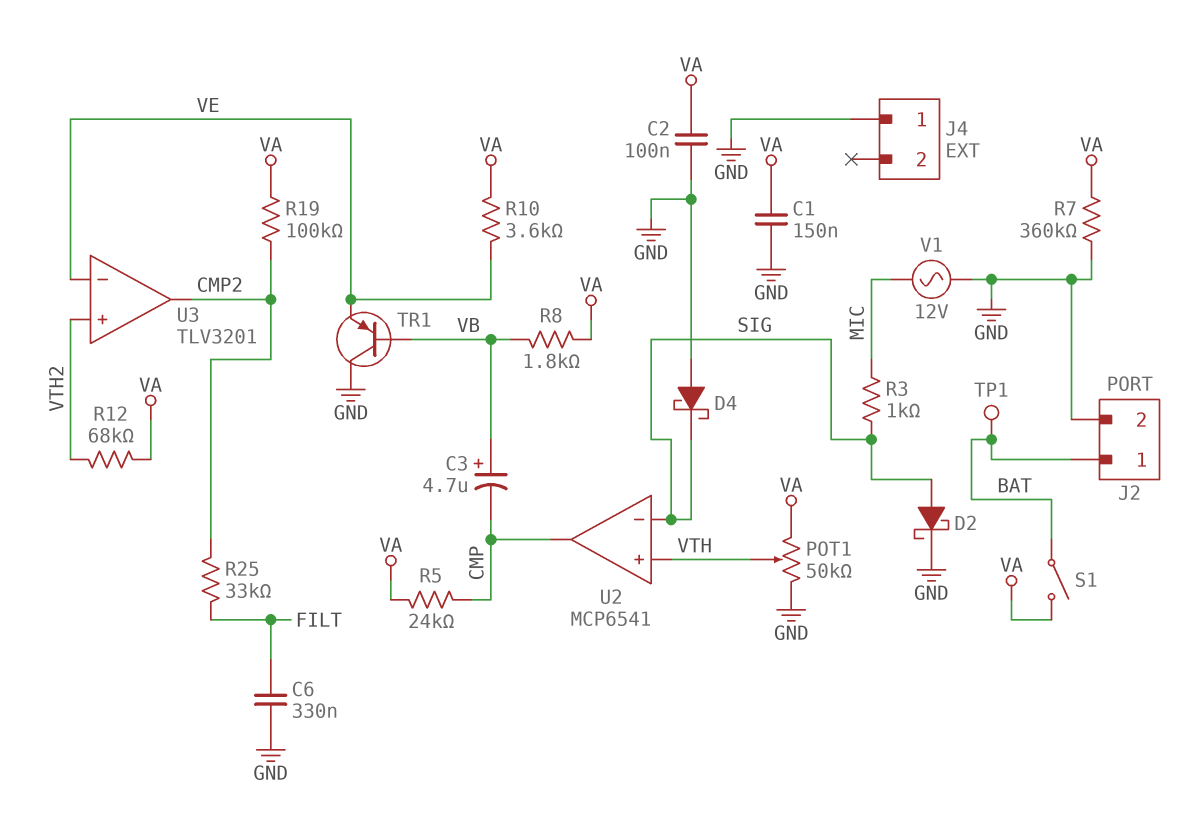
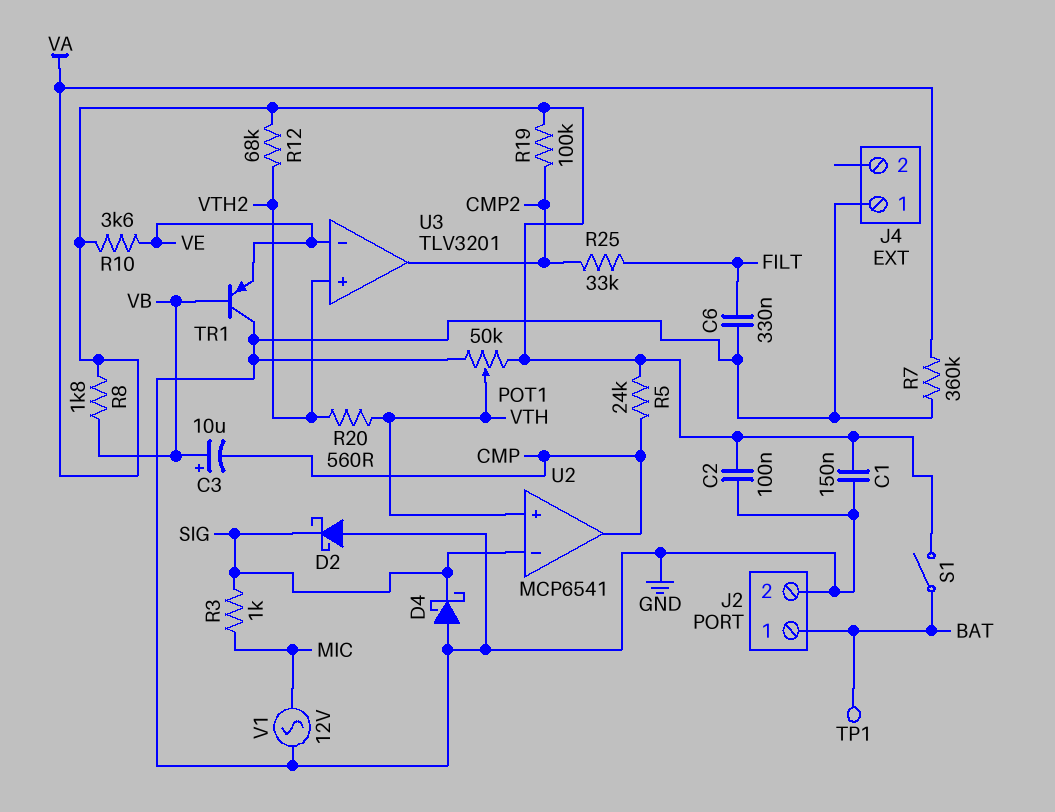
C3: 4.7uF (plus VB, minus CMP) -> 10uF (plus VB, minus CMP)
D2: schottky (A SIG, K GND) -> schottky (A GND, K SIG)
R20: none -> 560 (VTH, VTH2)

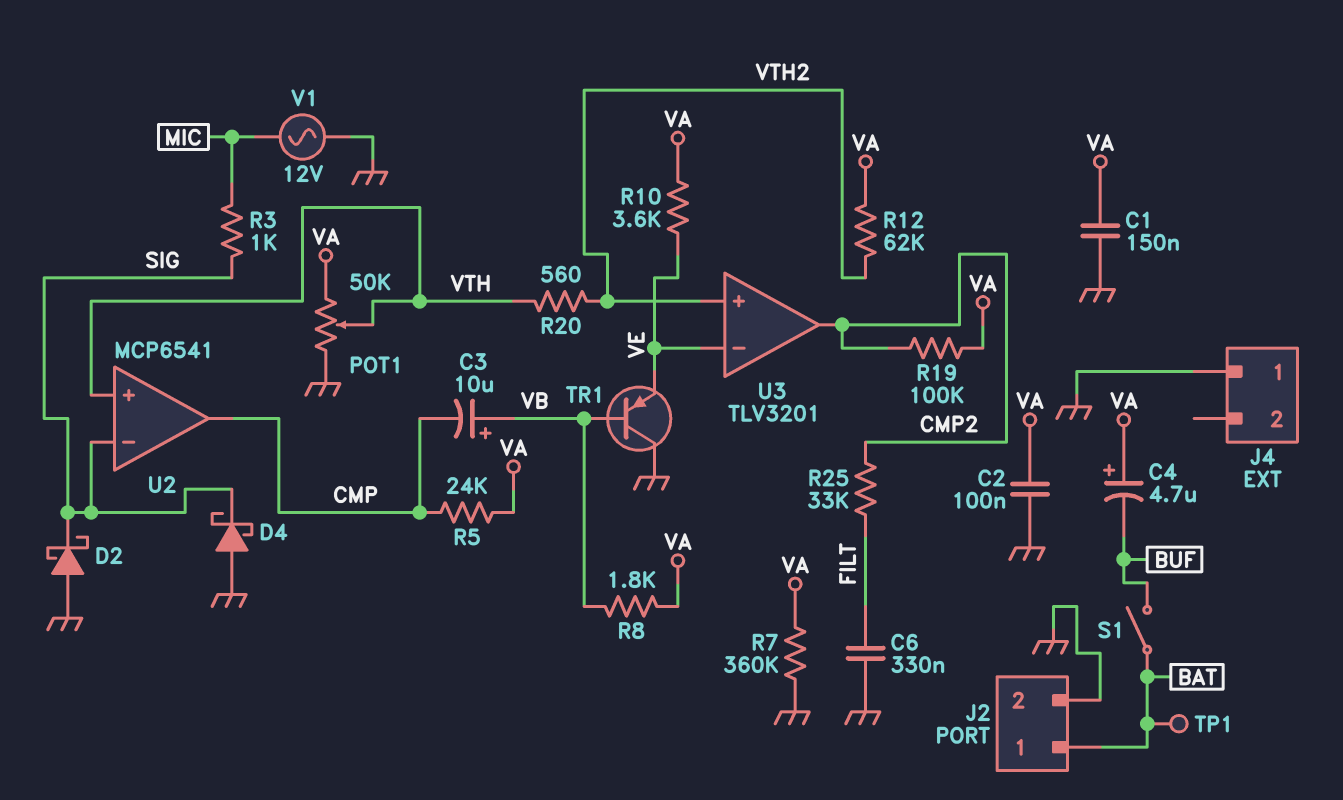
C4: none -> 4.7uF (plus VA, minus BUF)
R12: 68k (VA, VTH2) -> 62k (VA, VTH2)
S1: switch (BAT, VA) -> switch (BAT, BUF)

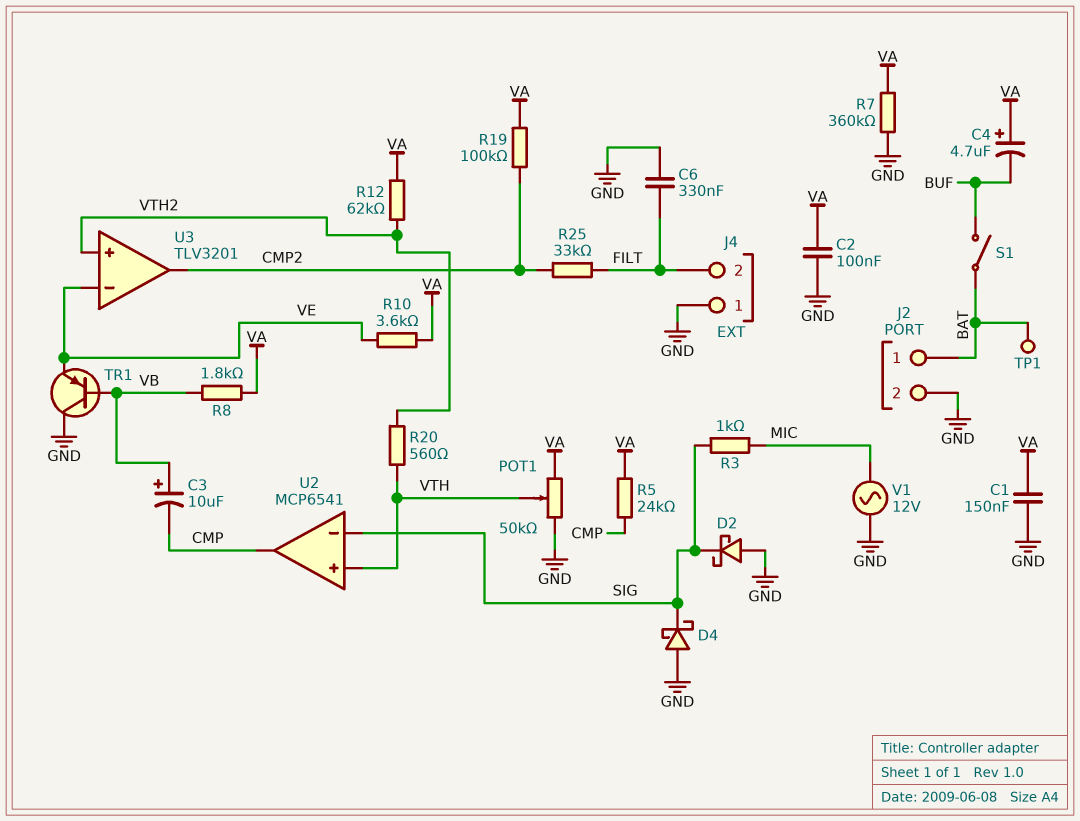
J4 pin 2: none -> FILT

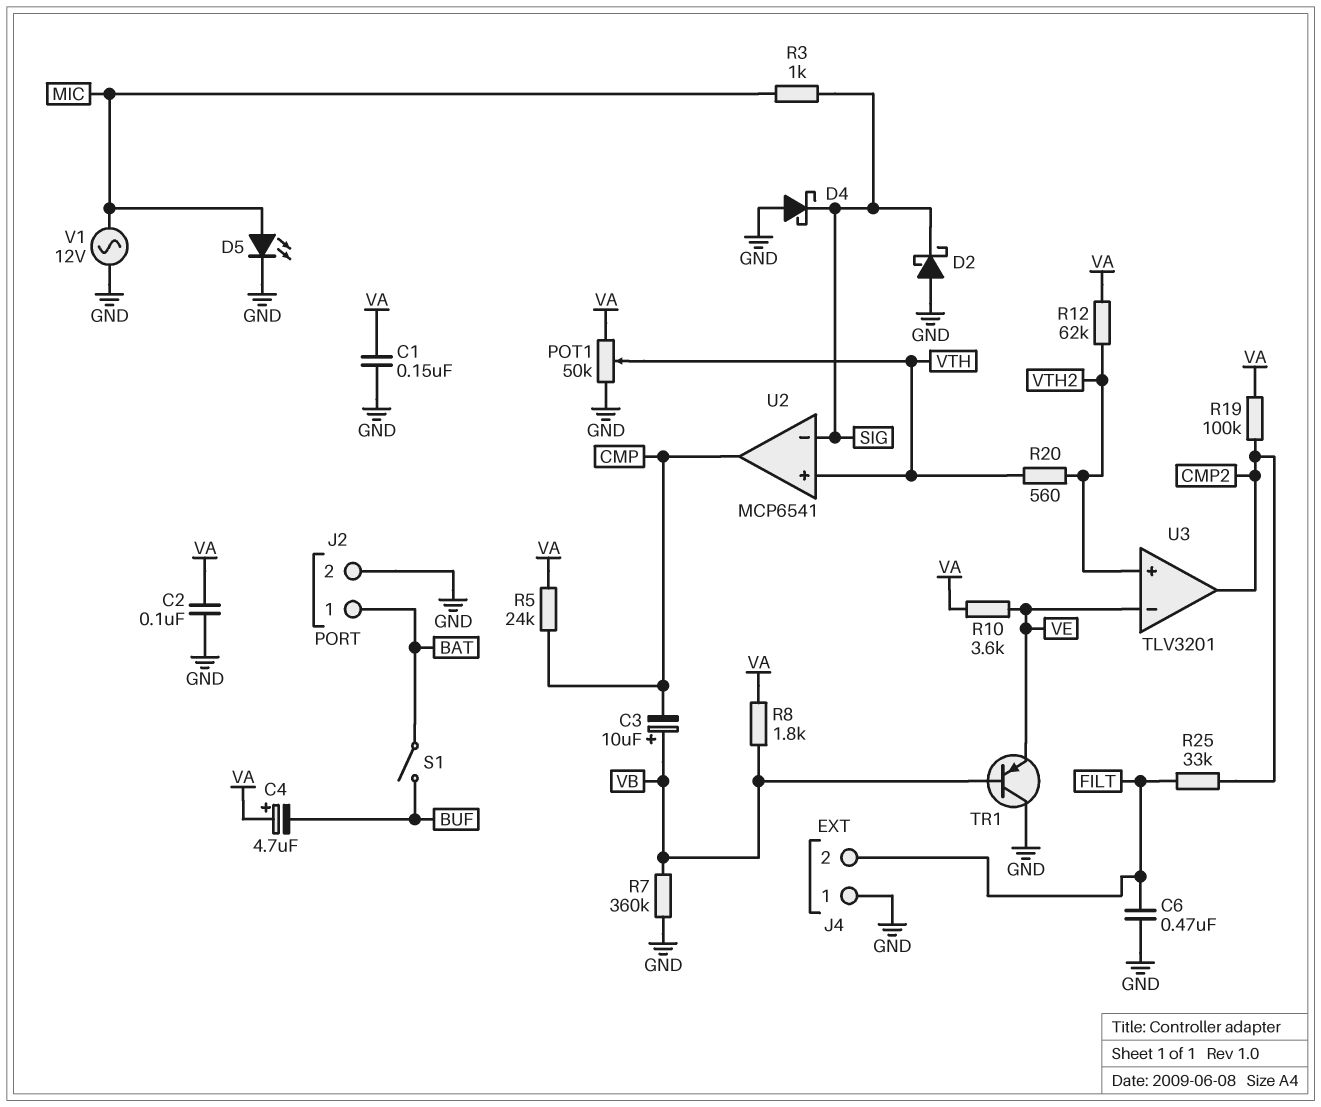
C6: 330nF (FILT, GND) -> 470nF (FILT, GND)
D5: none -> LED (A MIC, K GND)
R7: 360k (GND, VA) -> 360k (GND, VB)
TP1: test point (BAT) -> none

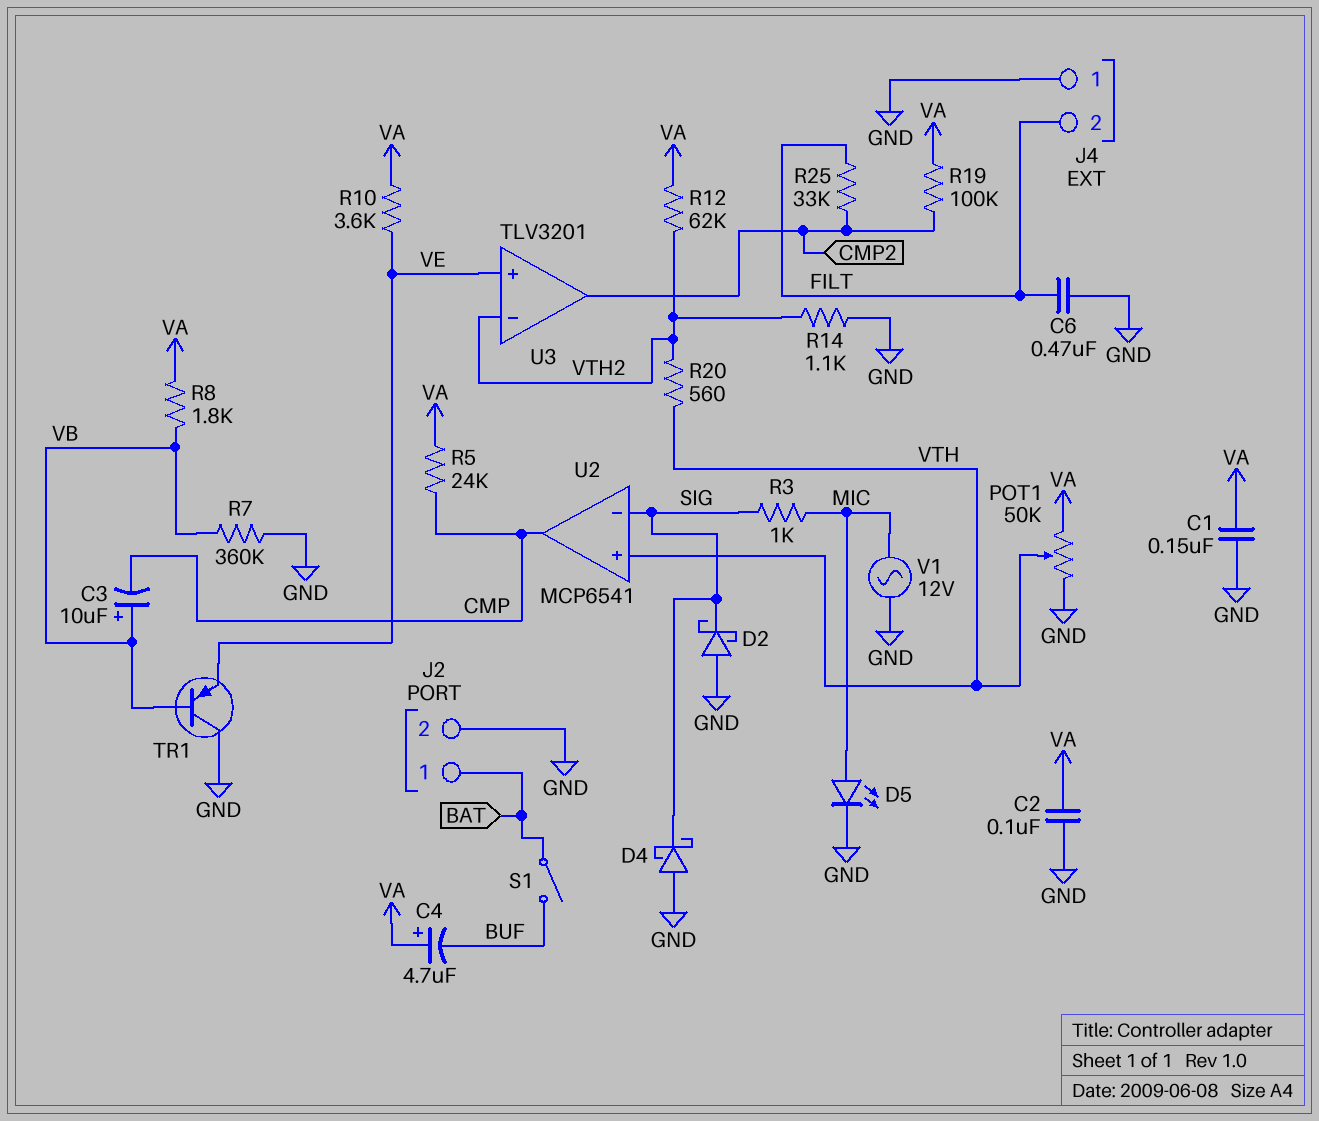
R14: none -> 1.1k (GND, VTH2)
U3 pin in+: VTH2 -> VE
U3 pin in-: VE -> VTH2

